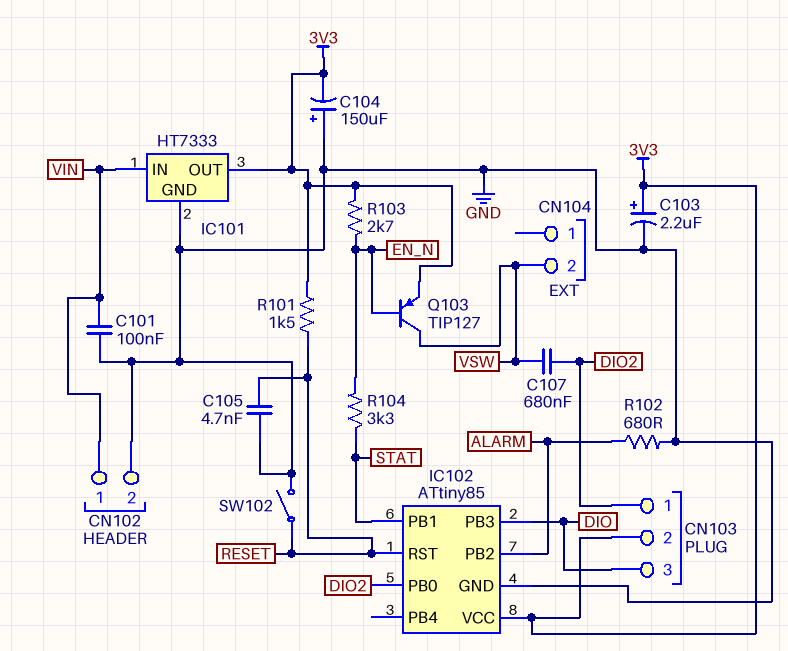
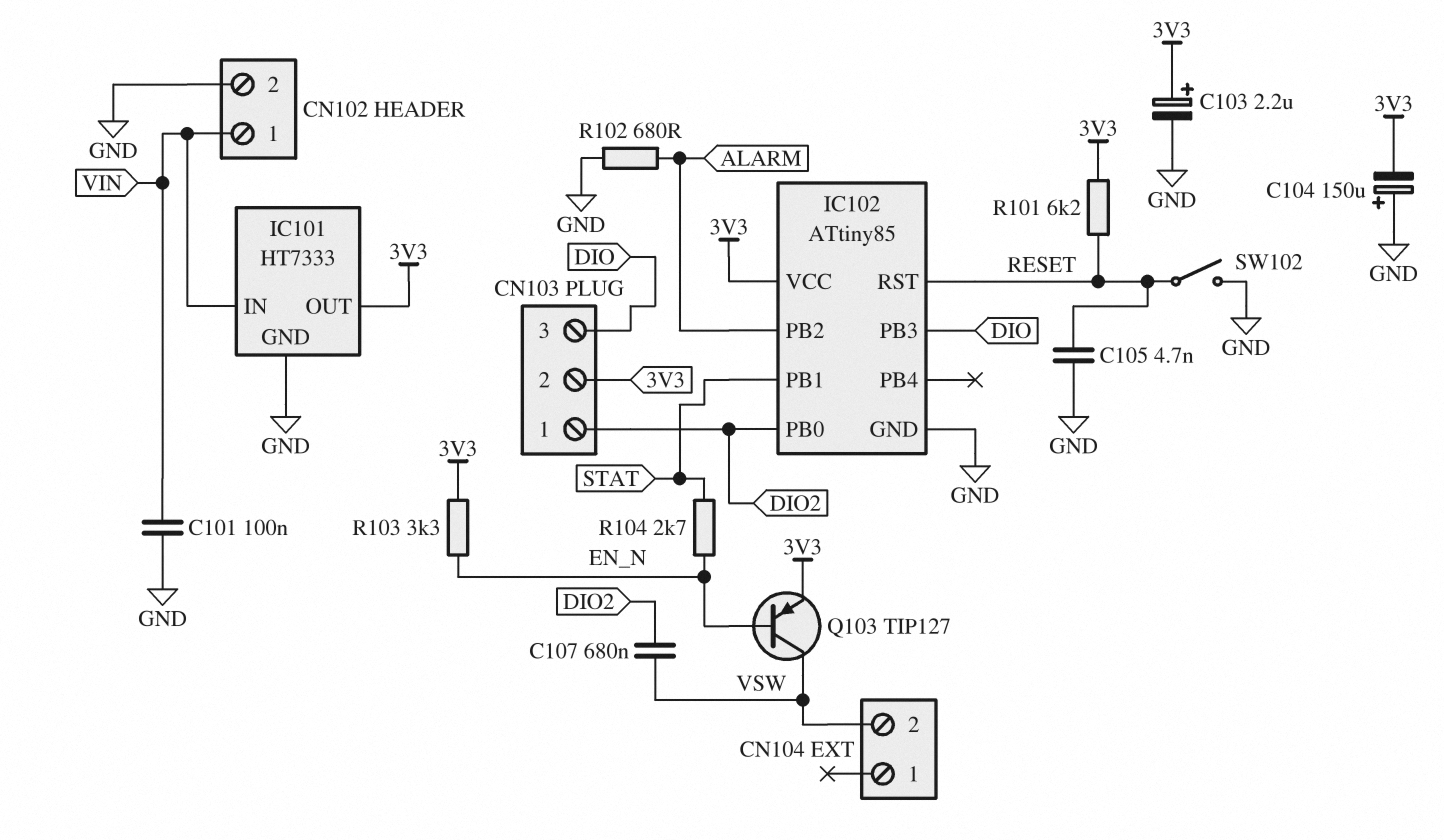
R101: 1.5k (3V3, RESET) -> 6.2k (3V3, RESET)
R103: 2.7k (3V3, EN_N) -> 3.3k (3V3, EN_N)
R104: 3.3k (EN_N, STAT) -> 2.7k (EN_N, STAT)

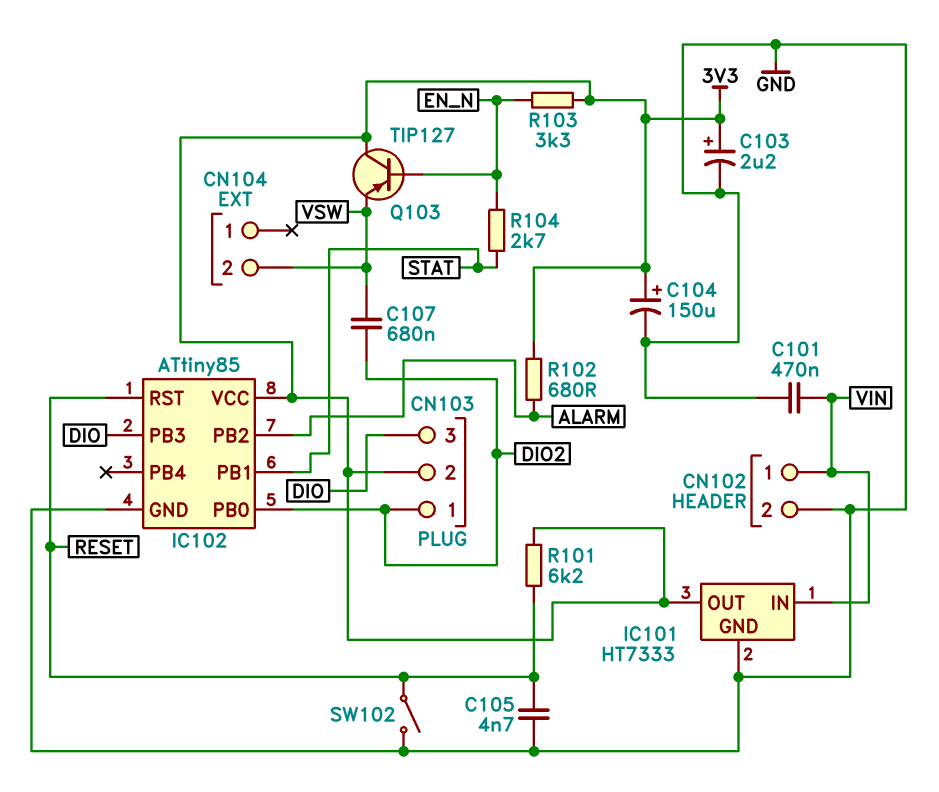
C101: 100nF (GND, VIN) -> 470nF (GND, VIN)
C104: 150uF (plus GND, minus 3V3) -> 150uF (plus 3V3, minus GND)
Q103: PNP TIP127 (B EN_N, C VSW, E 3V3) -> PNP TIP127 (B EN_N, C 3V3, E VSW)
R102: 680 (ALARM, GND) -> 680 (3V3, ALARM)

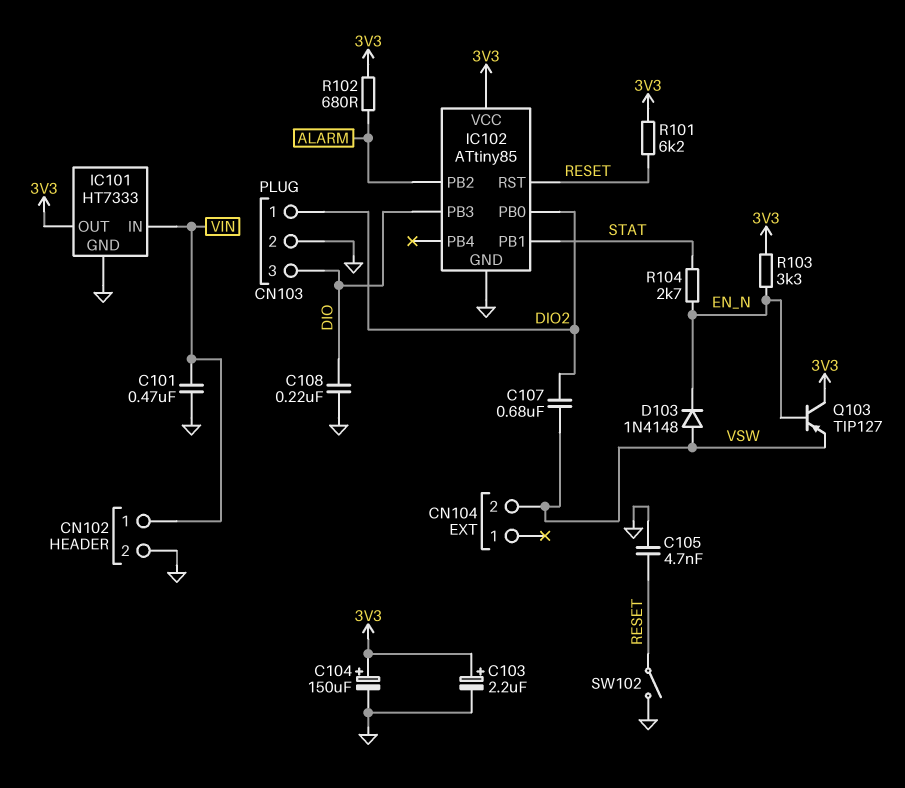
C108: none -> 220nF (DIO, GND)
CN103 pin 2: 3V3 -> GND
D103: none -> diode 1N4148 (A VSW, K EN_N)

